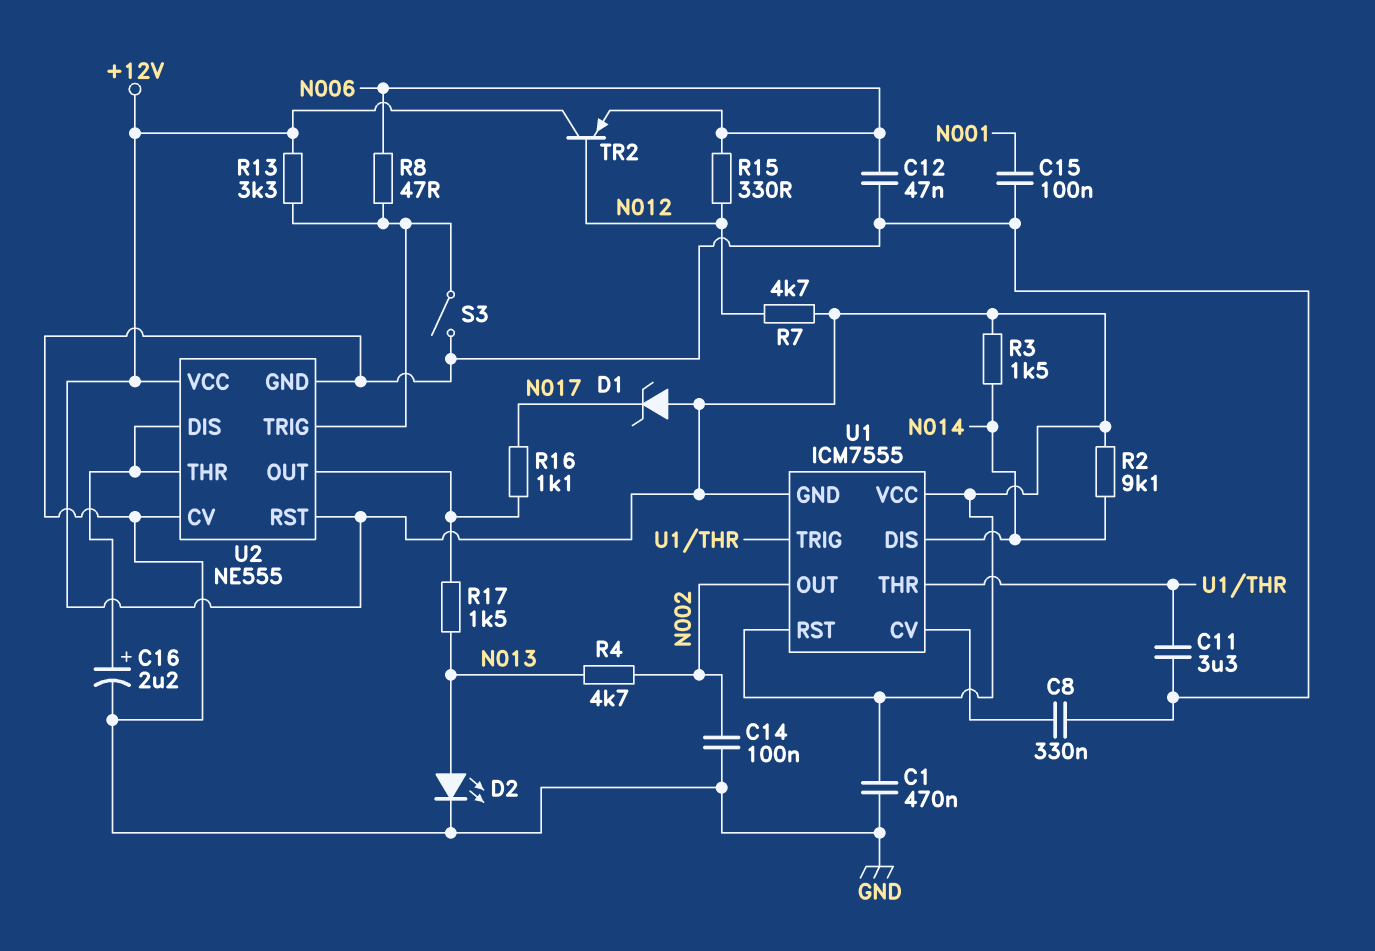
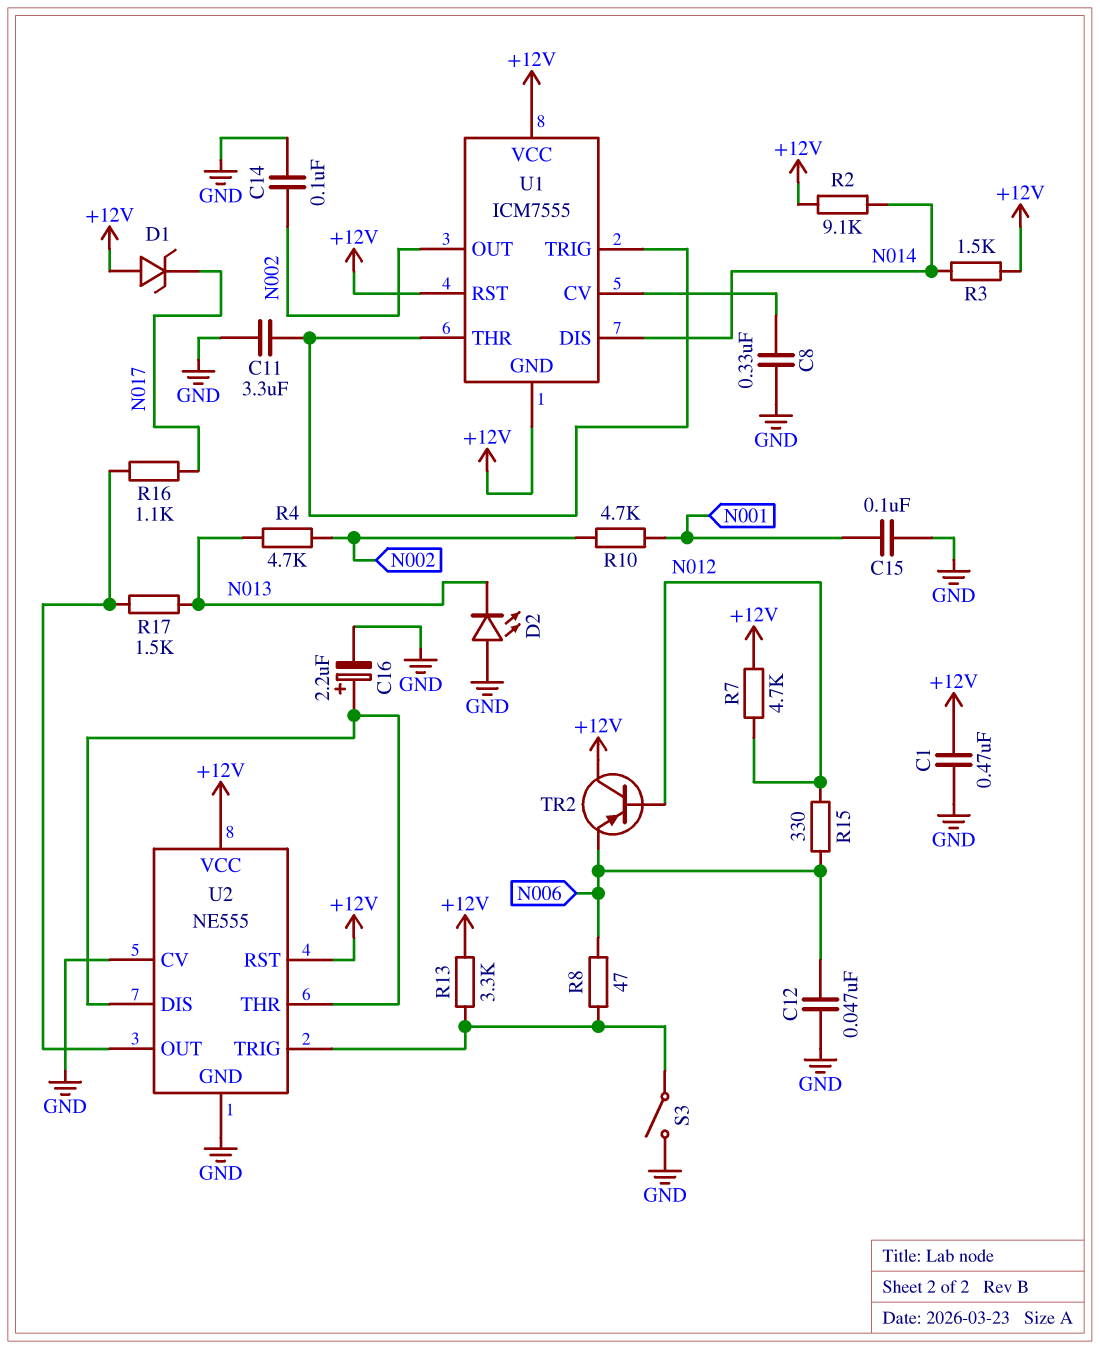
D2: LED (A N013, K GND) -> LED (A GND, K N013)
R10: none -> 4.7k (N001, N002)

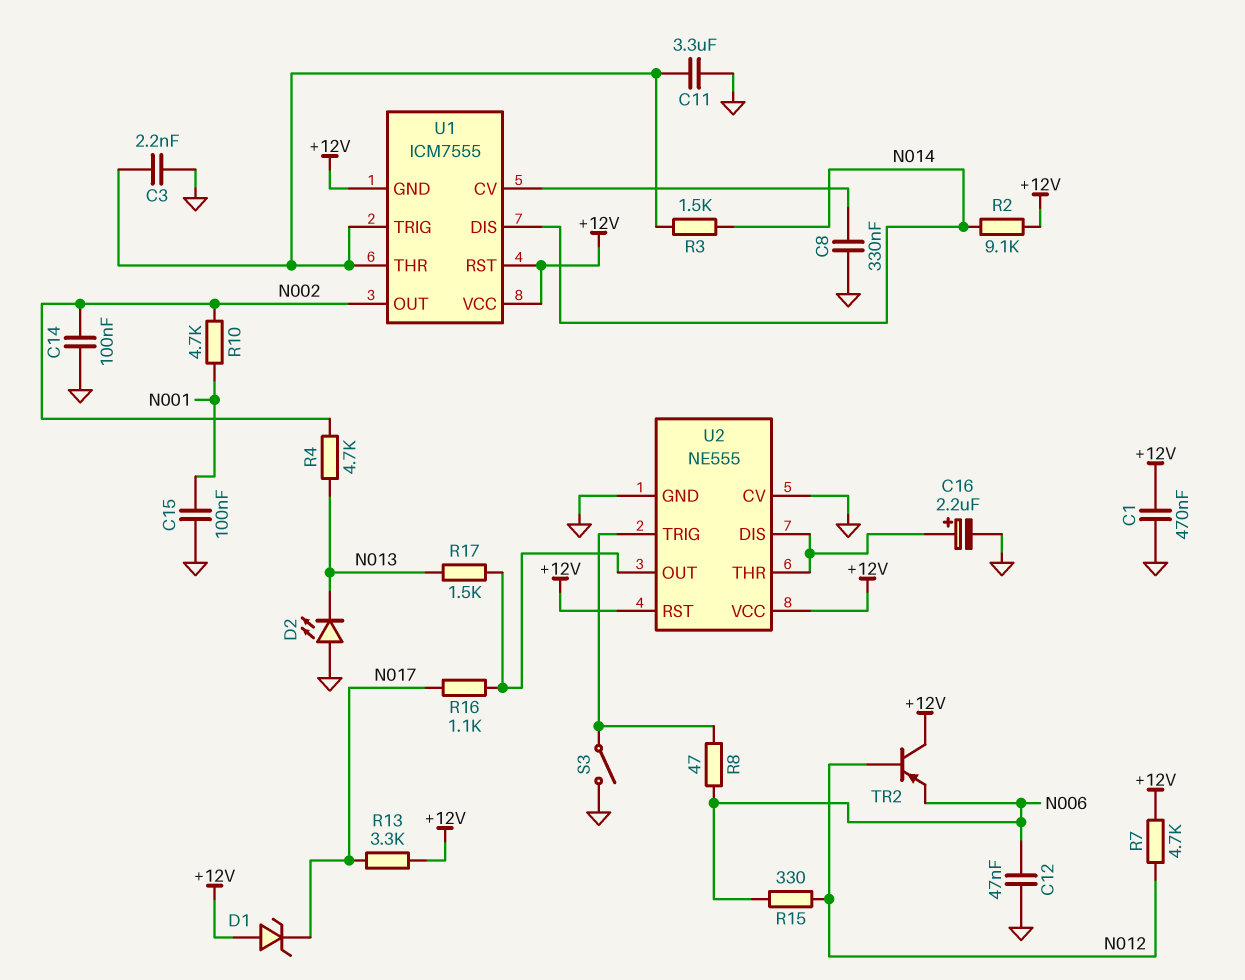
C3: none -> 2.2nF (GND, U1/THR)
R3: 1.5k (+12V, N014) -> 1.5k (N014, U1/THR)
R13: 3.3k (+12V, U2/TRIG) -> 3.3k (+12V, N017)

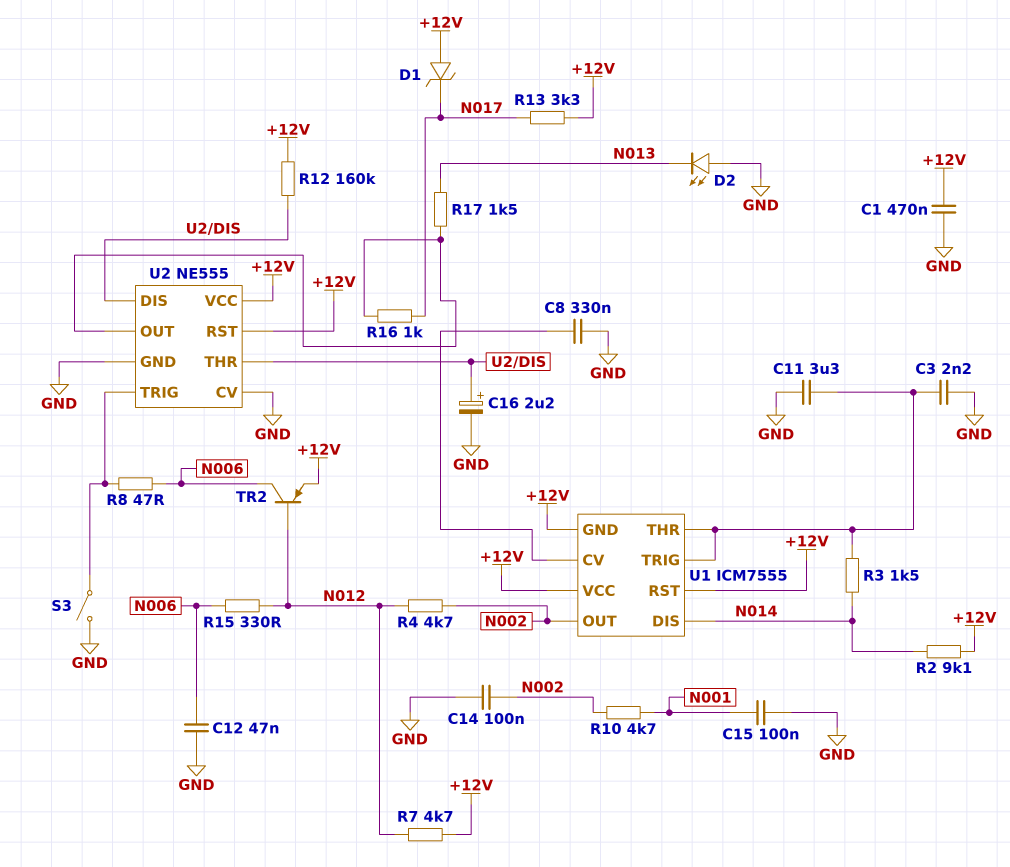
R4: 4.7k (N002, N013) -> 4.7k (N002, N012)
R12: none -> 160k (+12V, U2/DIS)
R16: 1.1k (N017, U2/OUT) -> 1k (N017, U2/OUT)
TR2: PNP (B N012, C +12V, E N006) -> PNP (B N012, C N006, E +12V)

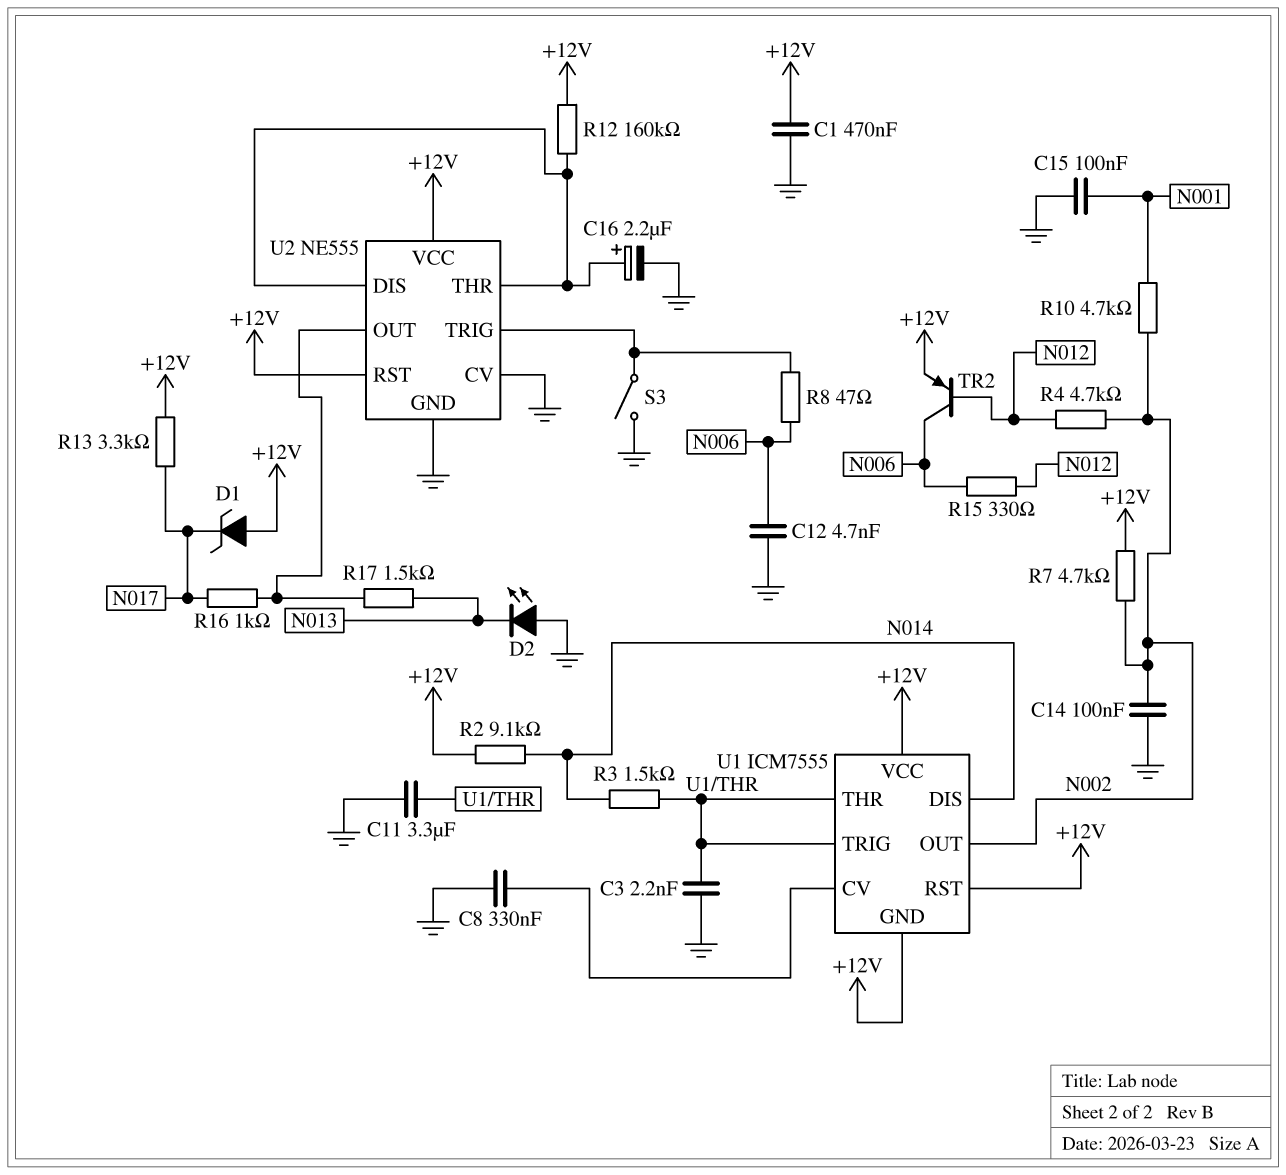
C12: 47nF (GND, N006) -> 4.7nF (GND, N006)
R7: 4.7k (+12V, N012) -> 4.7k (+12V, N002)

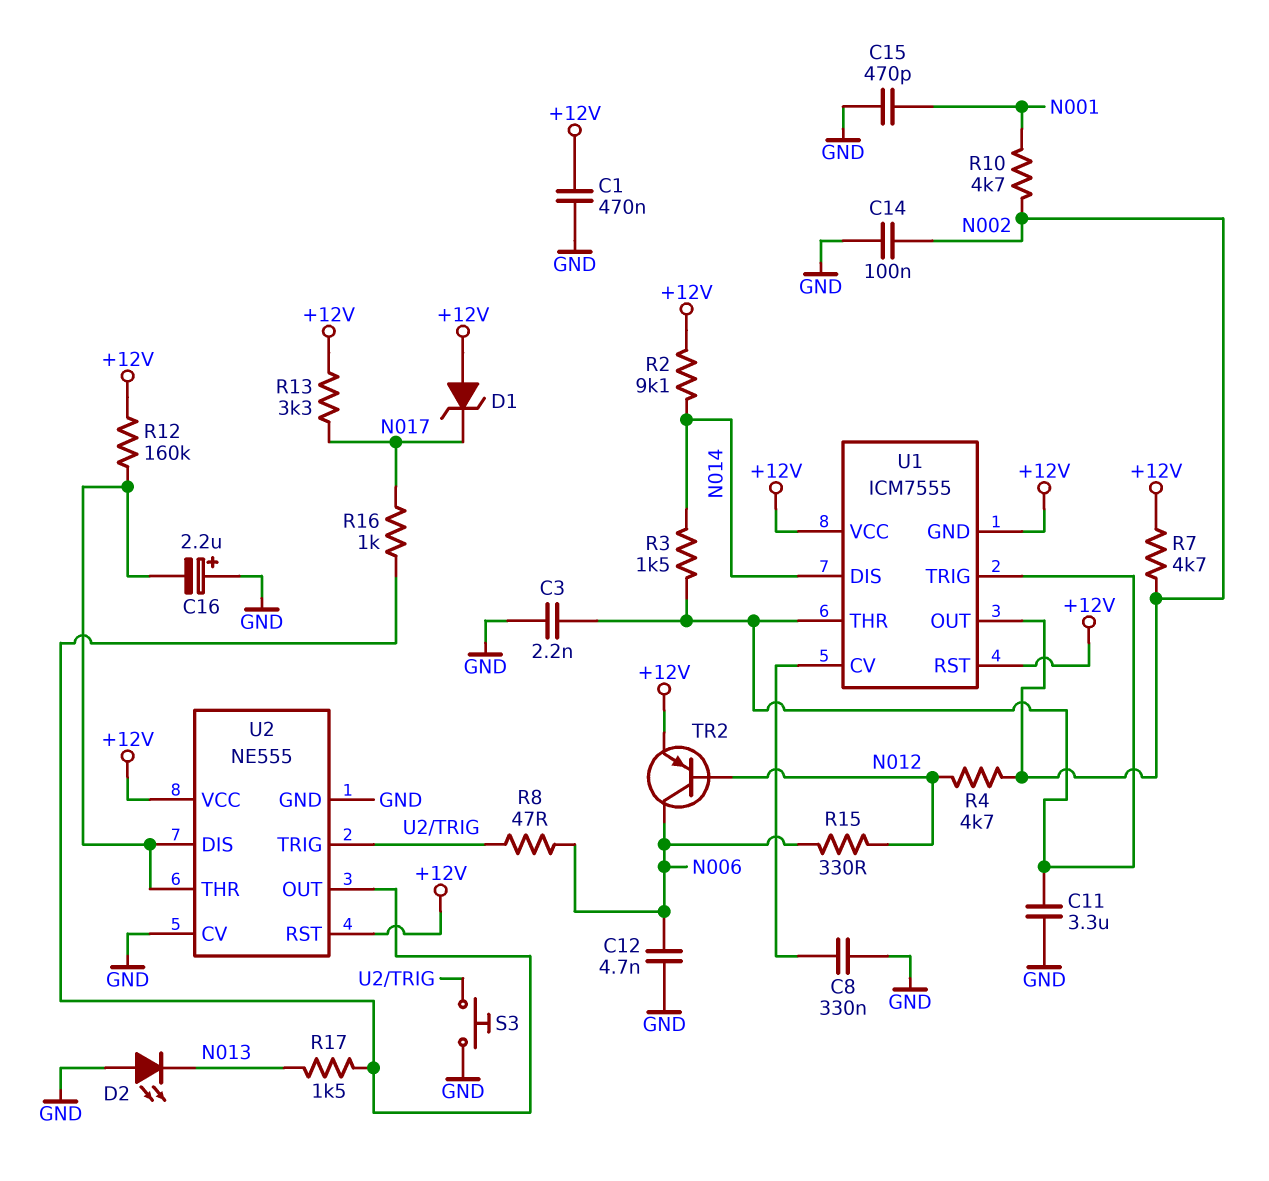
C15: 100nF (GND, N001) -> 470pF (GND, N001)
C16: 2.2uF (plus U2/DIS, minus GND) -> 2.2uF (plus GND, minus U2/DIS)
S3: switch (GND, U2/TRIG) -> button (GND, U2/TRIG)

